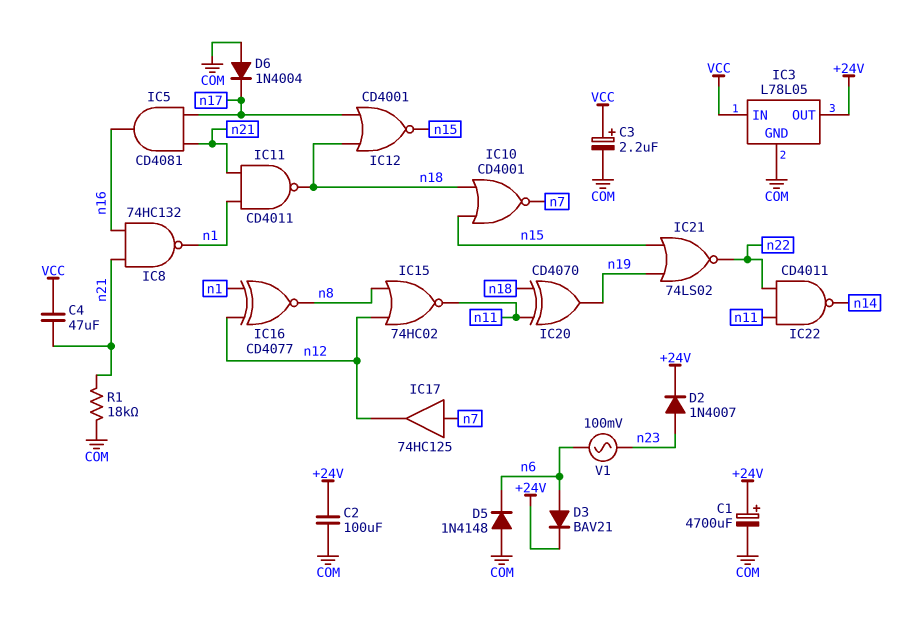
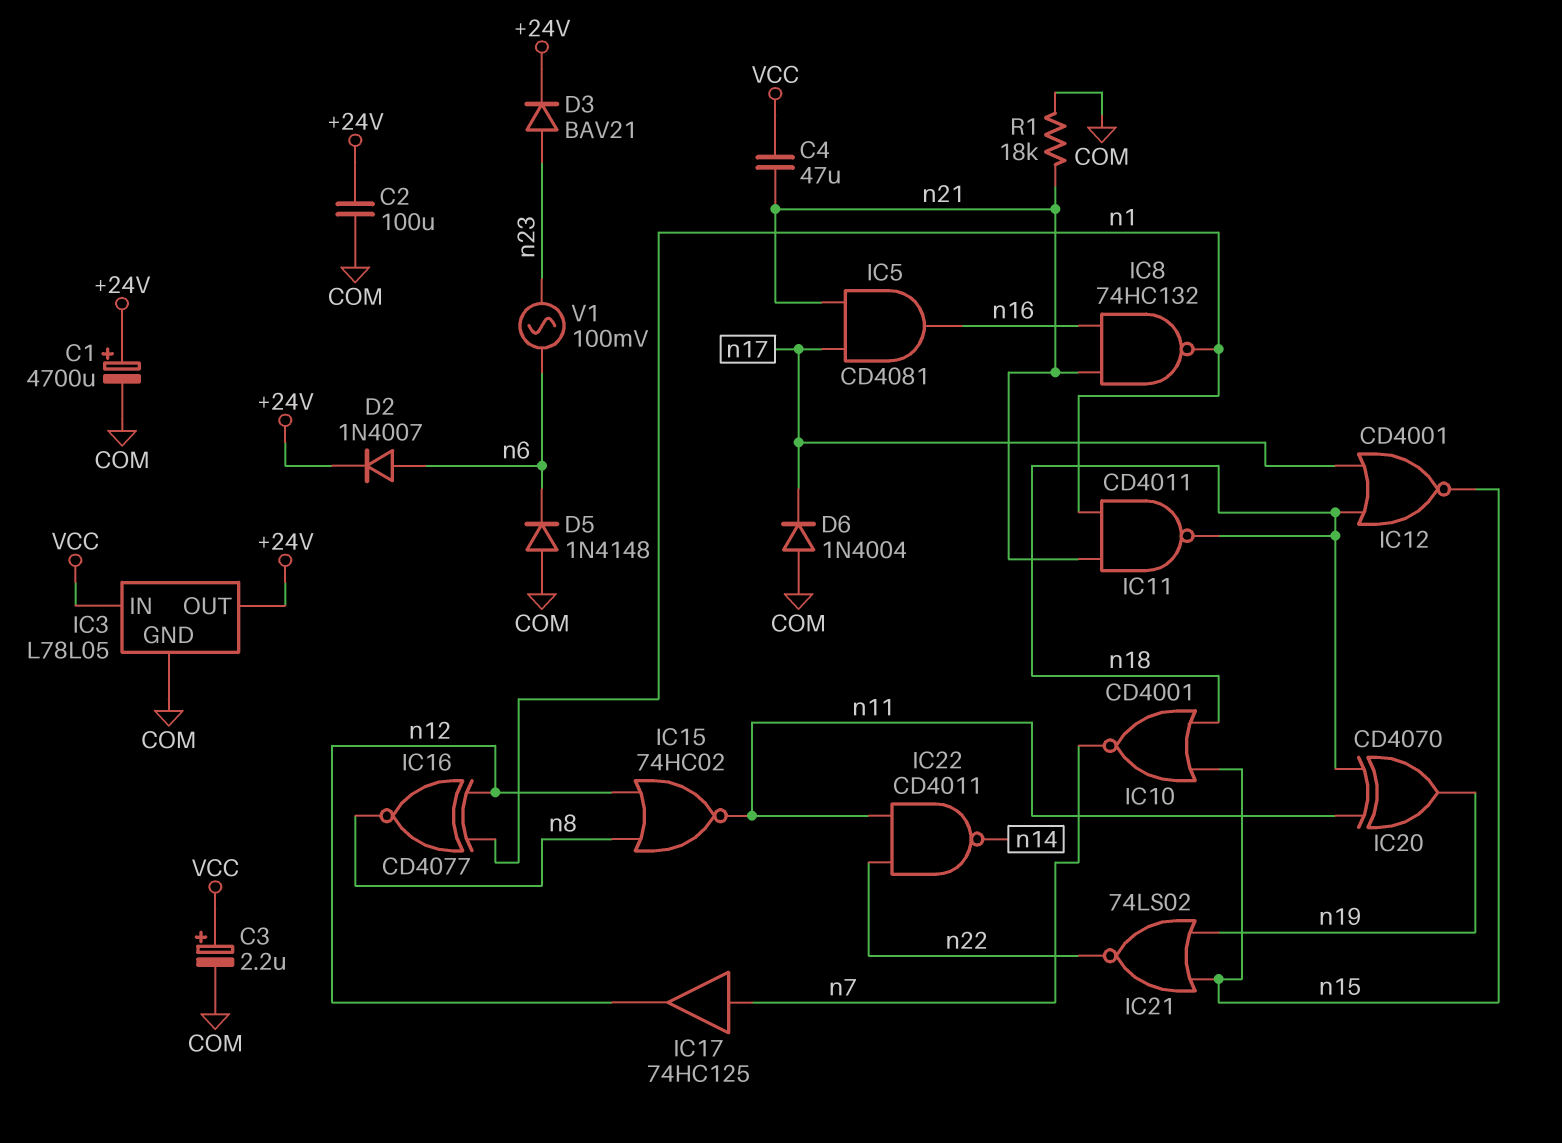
D2: diode 1N4007 (A n23, K +24V) -> diode 1N4007 (A n6, K +24V)
D3: diode BAV21 (A n6, K +24V) -> diode BAV21 (A n23, K +24V)

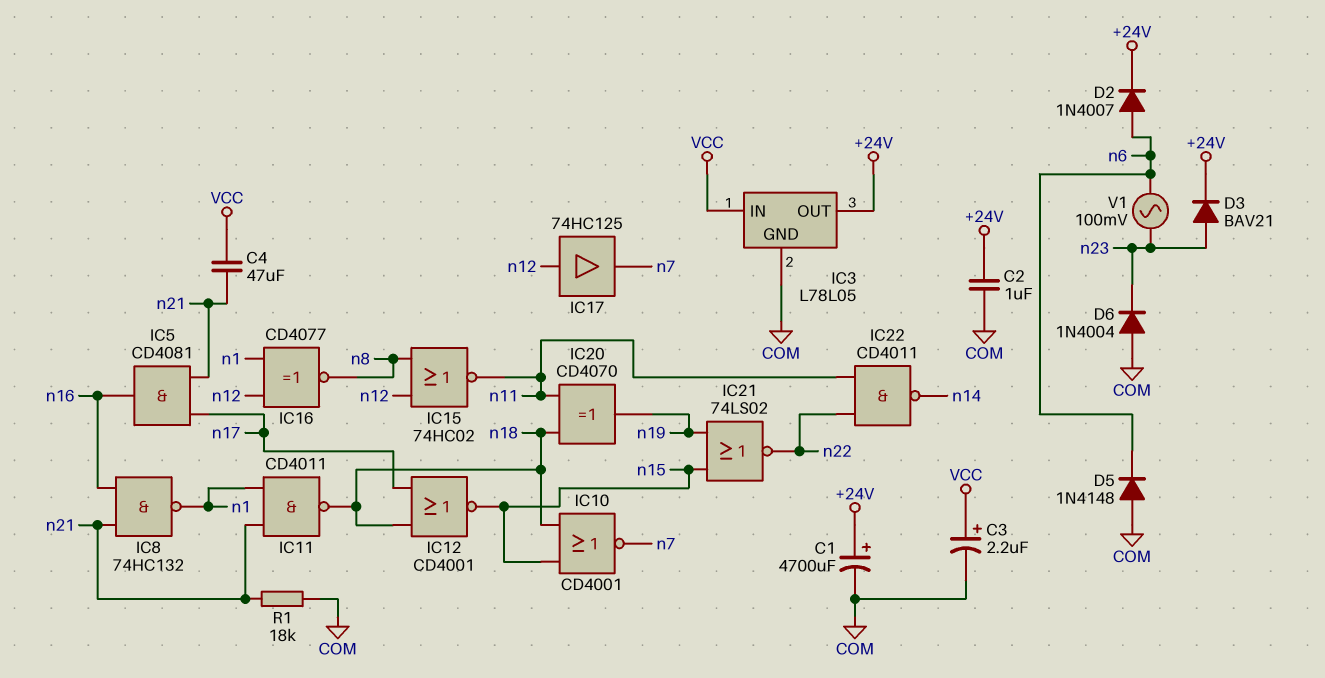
C2: 100uF (+24V, COM) -> 1uF (+24V, COM)
D6: diode 1N4004 (A COM, K n17) -> diode 1N4004 (A COM, K n23)
IC17: buffer 74HC125 (in n7, out n12) -> buffer 74HC125 (in n12, out n7)

